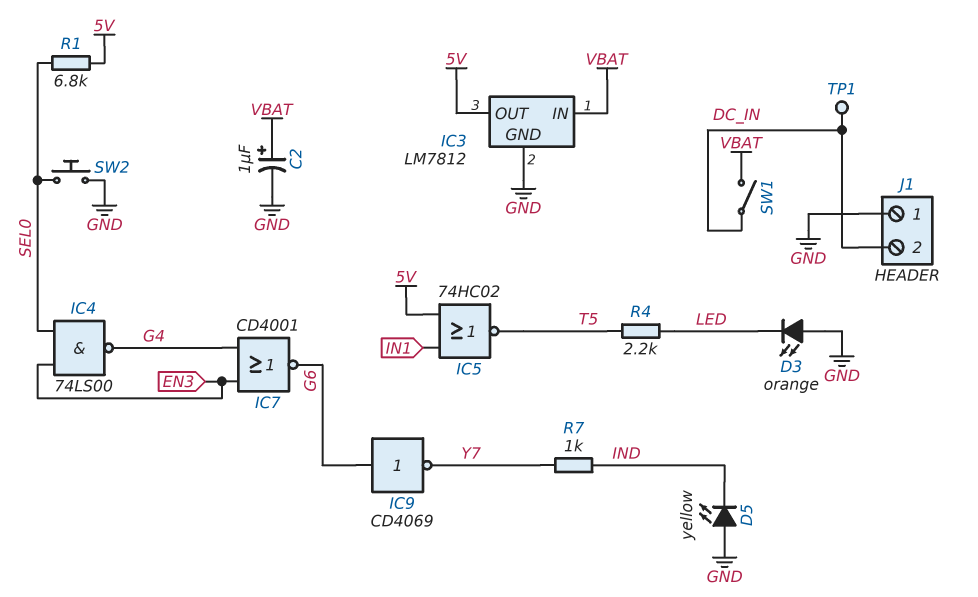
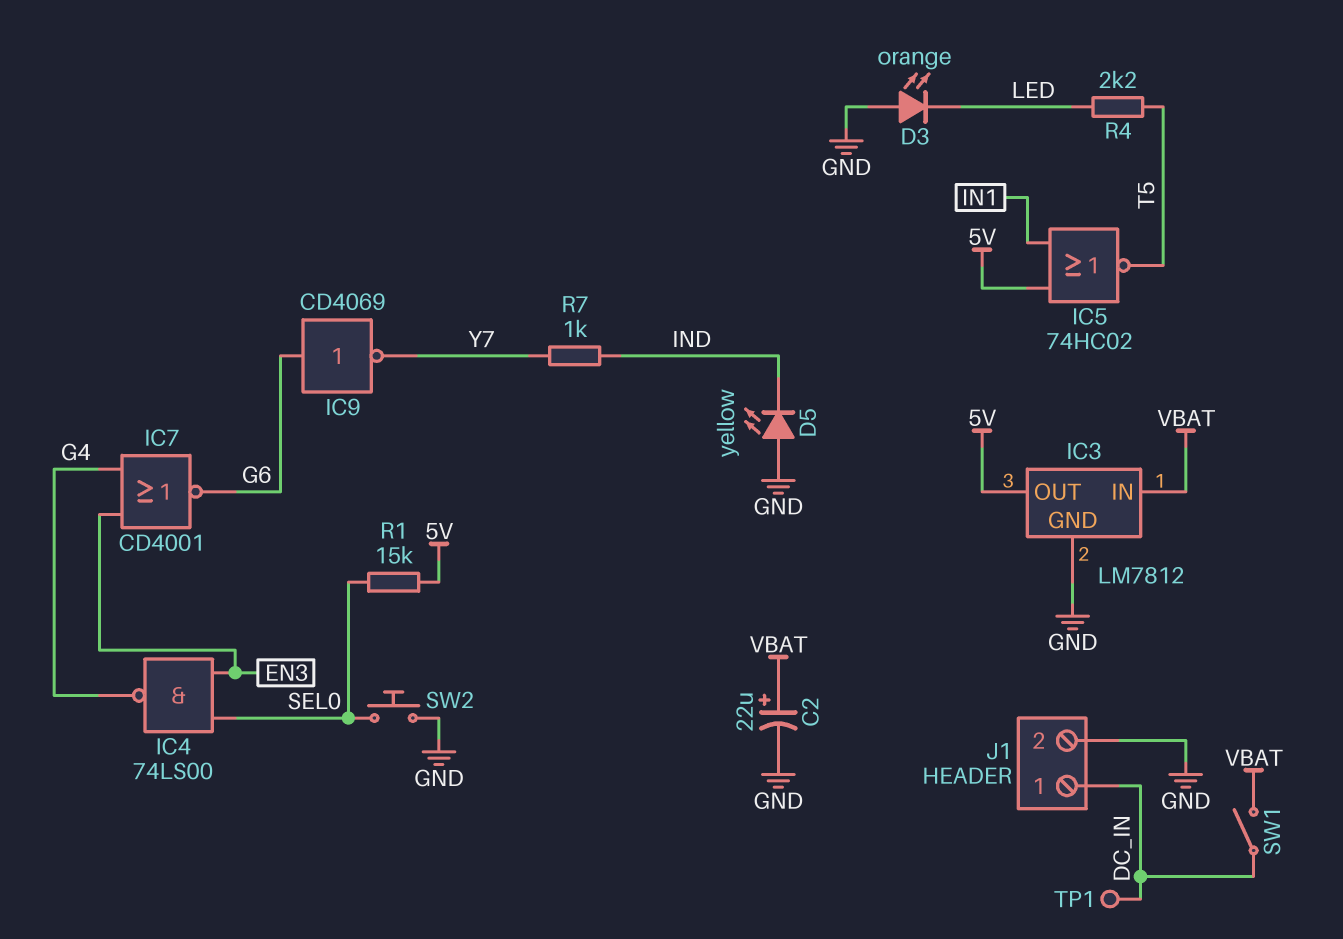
C2: 1uF (plus VBAT, minus GND) -> 22uF (plus VBAT, minus GND)
J1 pin 1: GND -> DC_IN
J1 pin 2: DC_IN -> GND
R1: 6.8k (5V, SEL0) -> 15k (5V, SEL0)

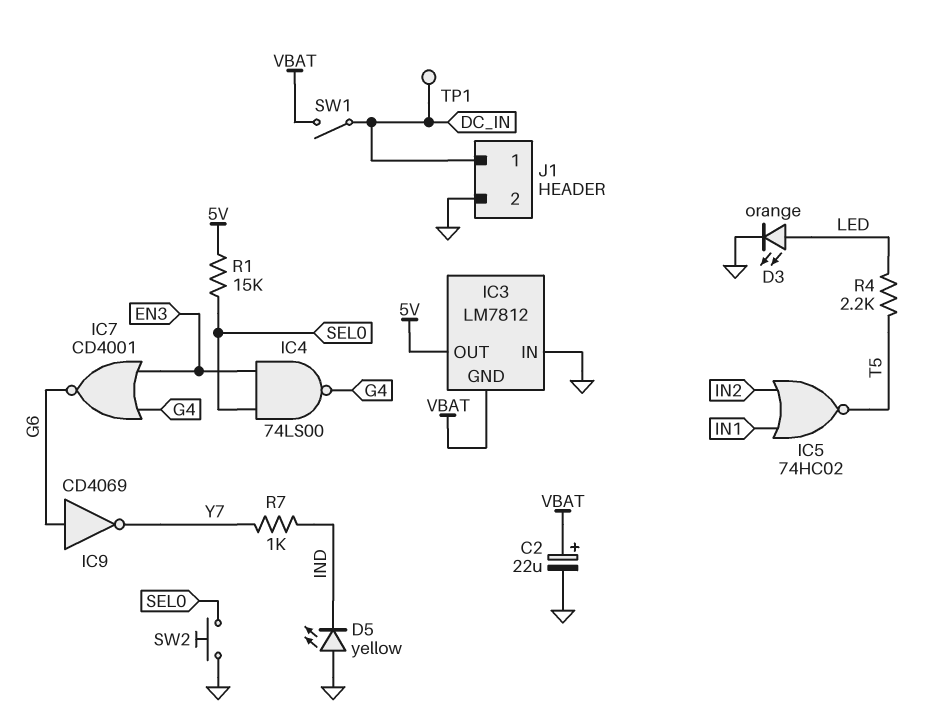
D3: LED orange (A GND, K LED) -> LED orange (A LED, K GND)
IC3 pin GND: GND -> VBAT
IC3 pin IN: VBAT -> GND
IC5: NOR 74HC02 (in 5V, in IN1, out T5) -> NOR 74HC02 (in IN1, in IN2, out T5)

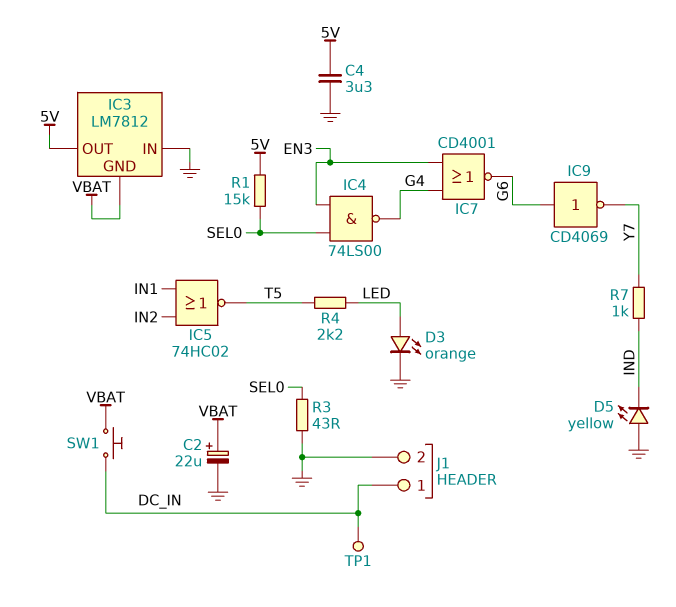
C4: none -> 3.3uF (5V, GND)
R3: none -> 43 (GND, SEL0)
SW1: switch (DC_IN, VBAT) -> button (DC_IN, VBAT)
SW2: button (GND, SEL0) -> none

